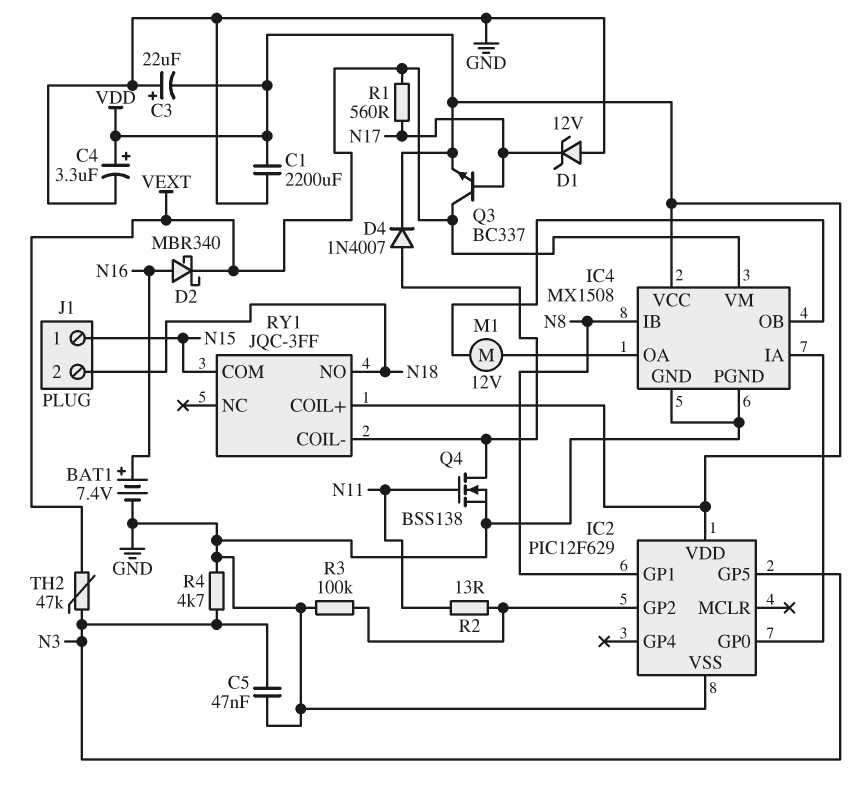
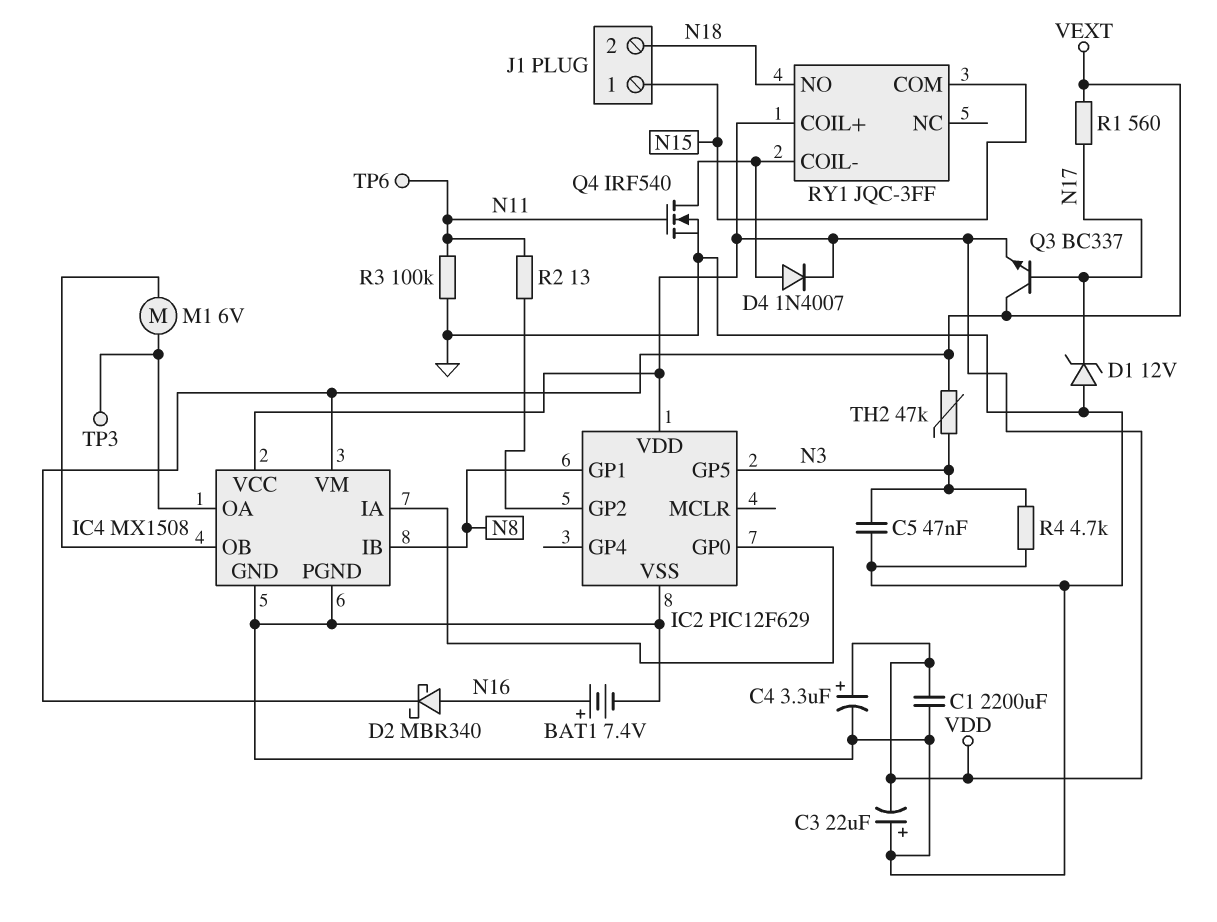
M1: motor 12V (IC4/OA, IC4/OB) -> motor 6V (IC4/OA, IC4/OB)
Q4: NMOS BSS138 (G N11, D RY1/COIL-, S GND) -> NMOS IRF540 (G N11, D RY1/COIL-, S GND)
R3: 100k (GND, IC2/GP2) -> 100k (GND, N11)
TP3: none -> test point (IC4/OA)
TP6: none -> test point (N11)

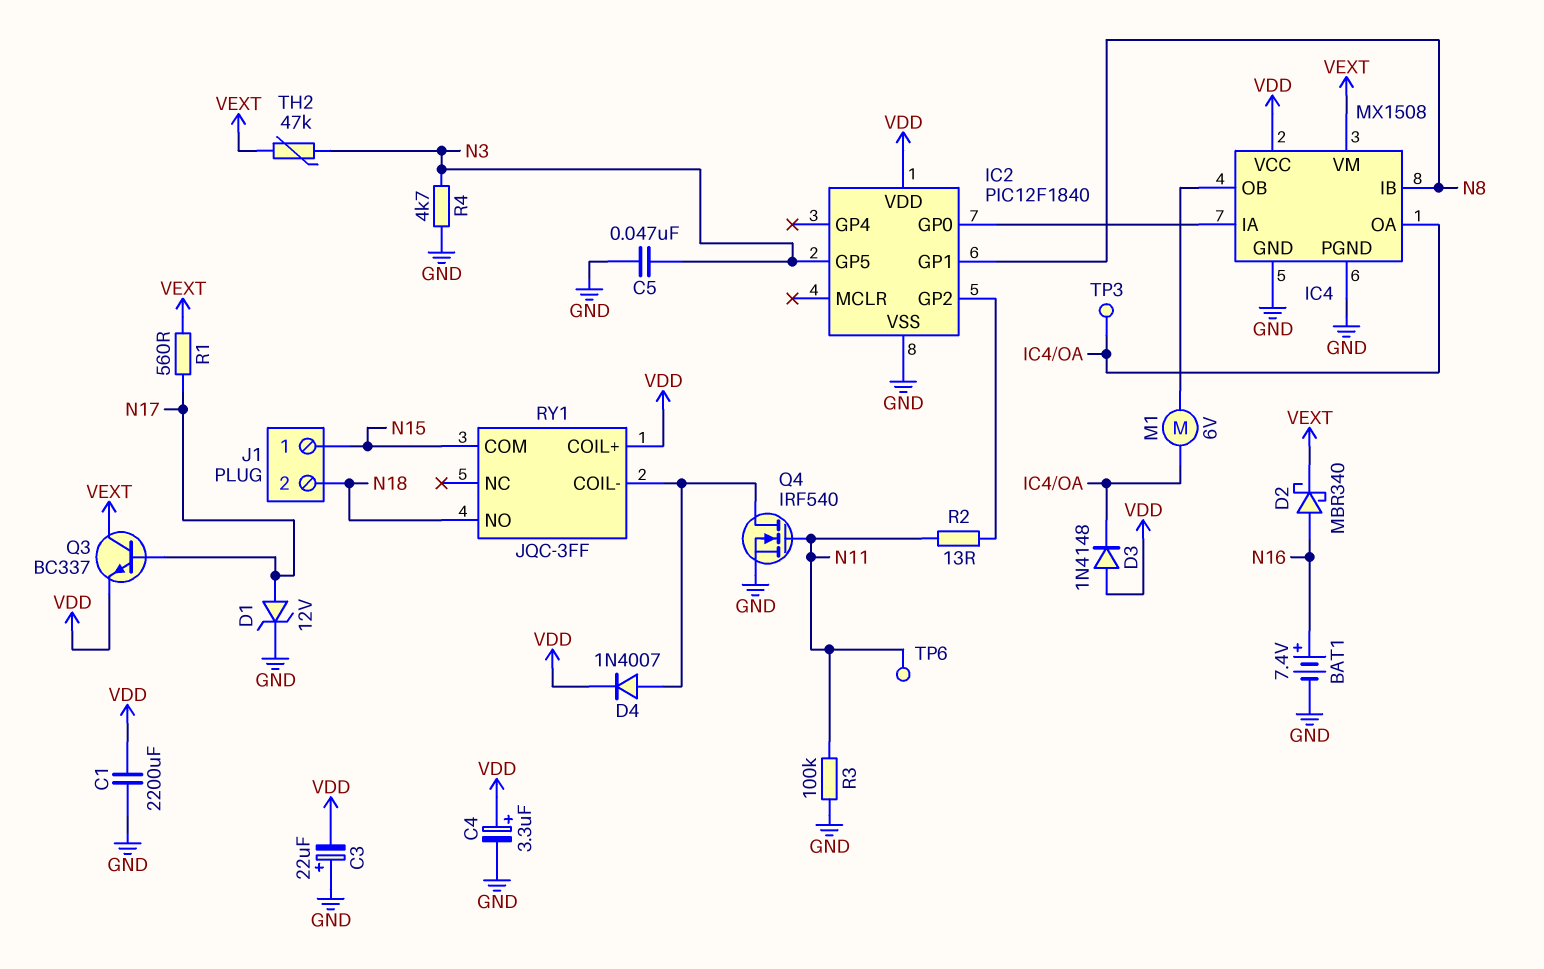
D1: zener 12V (A GND, K N17) -> zener 12V (A N17, K GND)
D3: none -> diode 1N4148 (A VDD, K IC4/OA)
IC2: PIC12F629 -> PIC12F1840

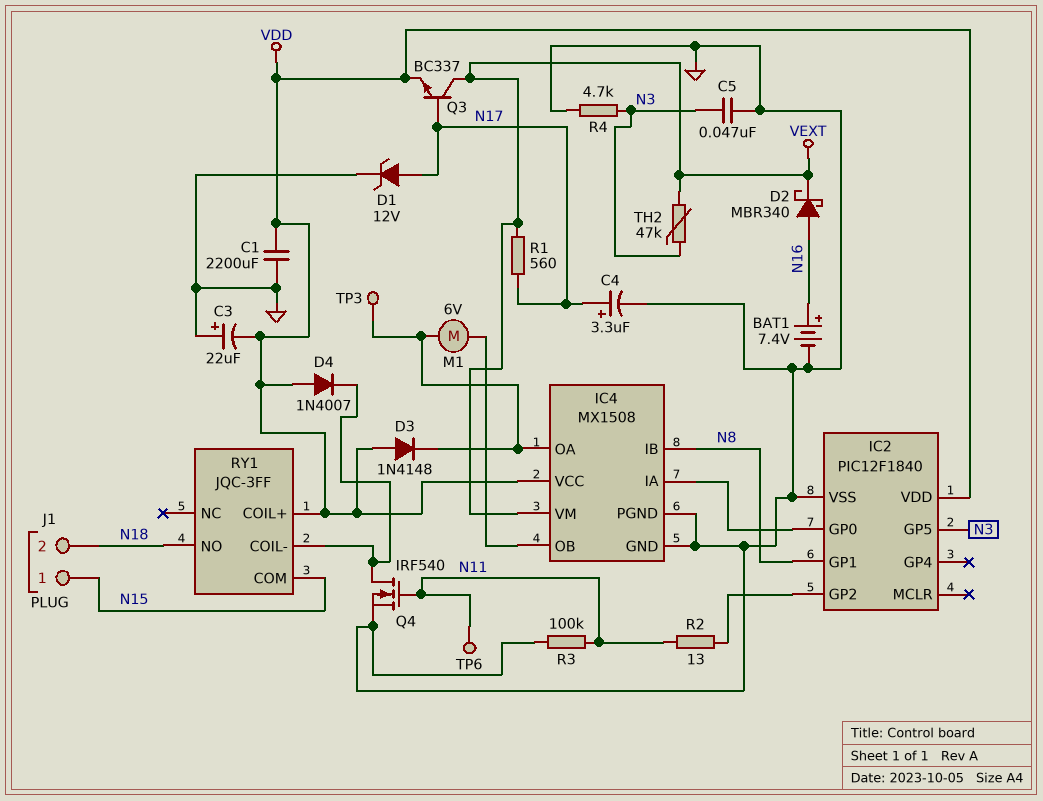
C4: 3.3uF (plus VDD, minus GND) -> 3.3uF (plus N17, minus GND)
D4: diode 1N4007 (A RY1/COIL-, K VDD) -> diode 1N4007 (A VDD, K RY1/COIL-)

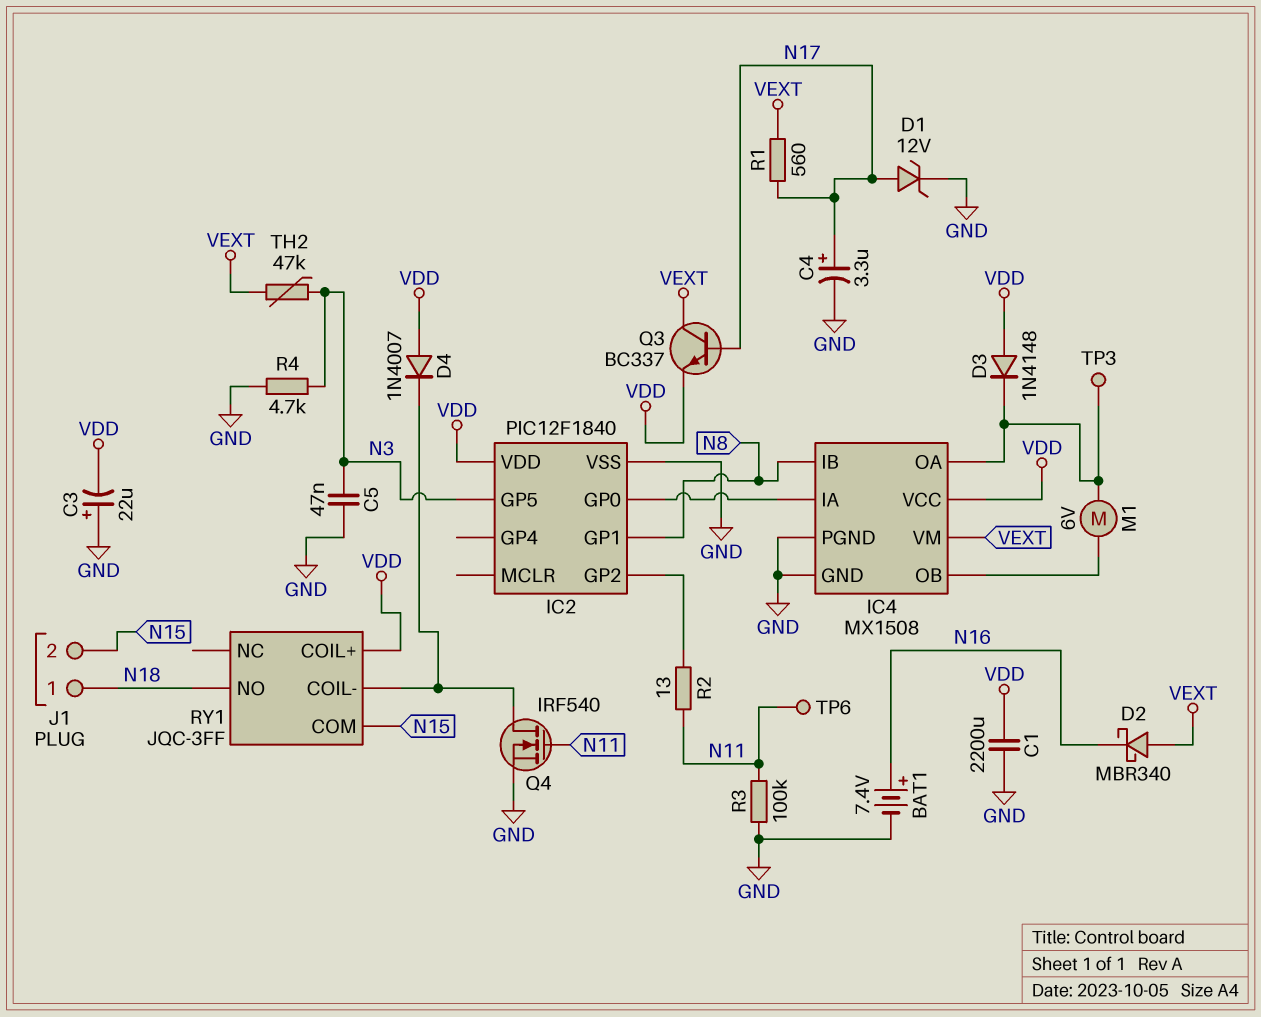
D2: schottky MBR340 (A N16, K VEXT) -> schottky MBR340 (A VEXT, K N16)
J1 pin 1: N15 -> N18
J1 pin 2: N18 -> N15

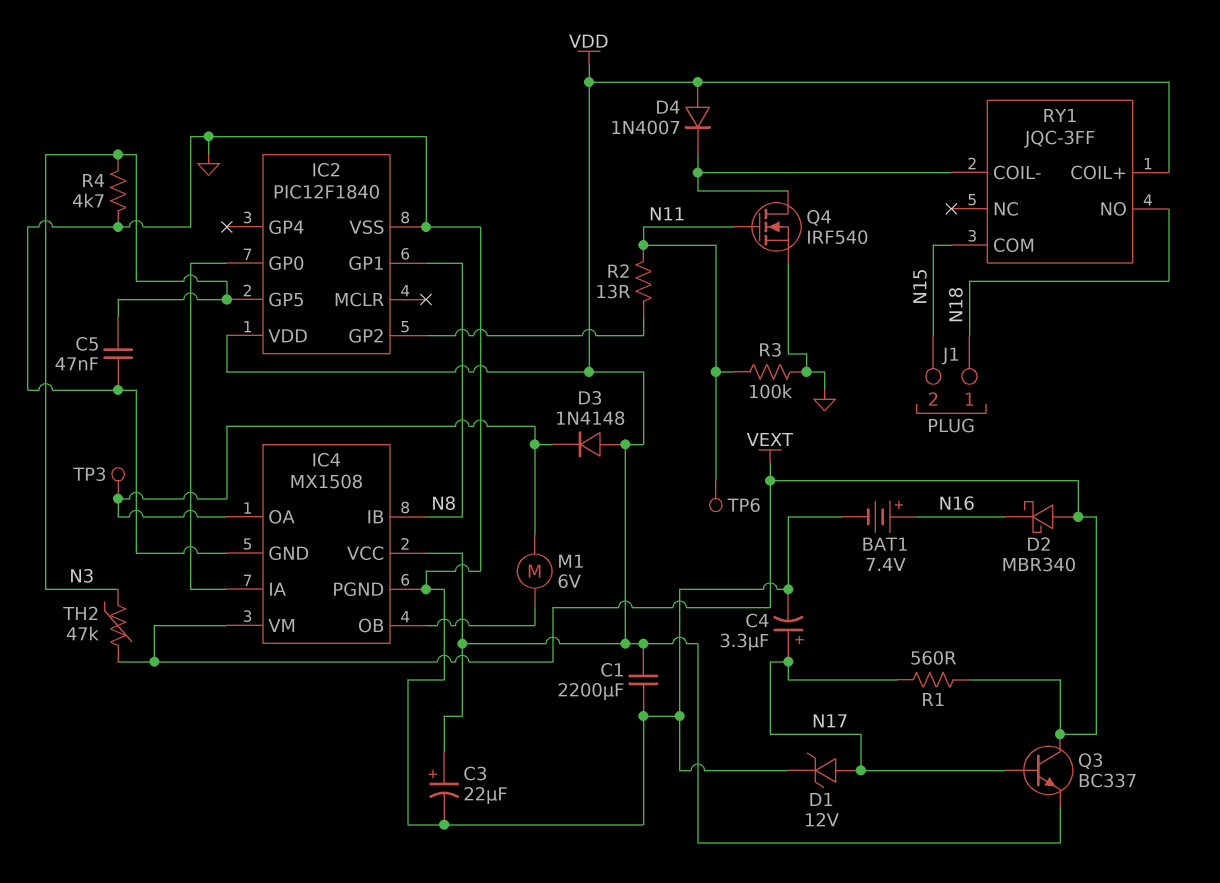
C3: 22uF (plus GND, minus VDD) -> 22uF (plus VDD, minus GND)

